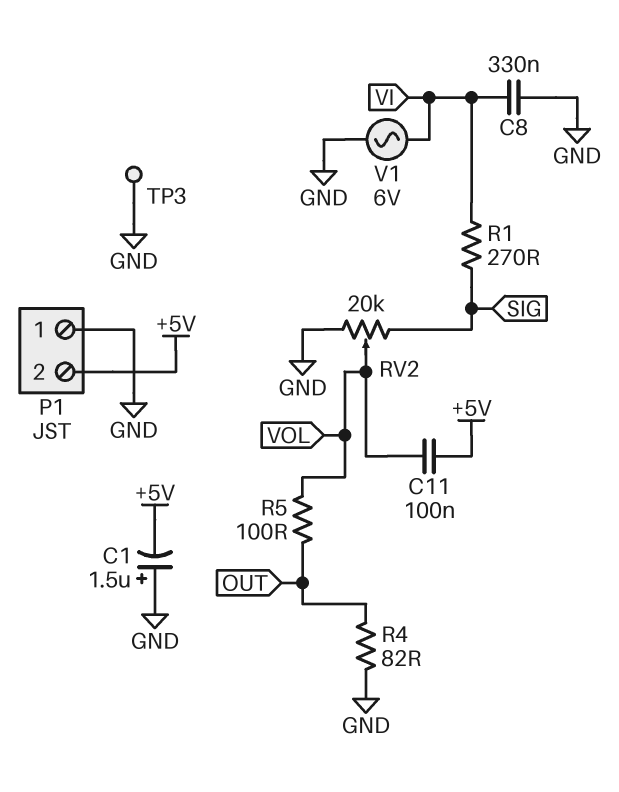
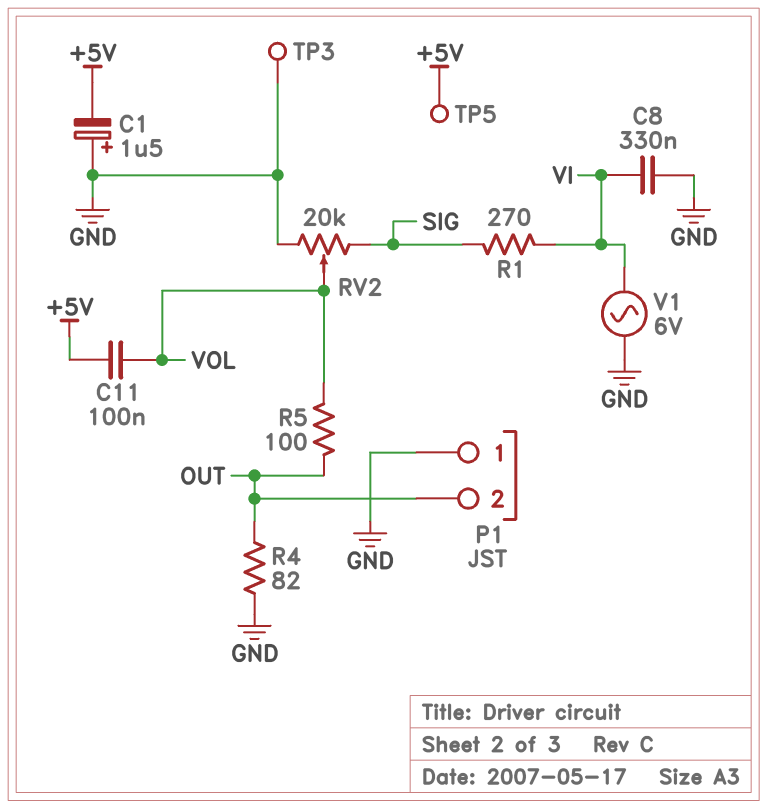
P1 pin 2: +5V -> OUT
TP5: none -> test point (+5V)

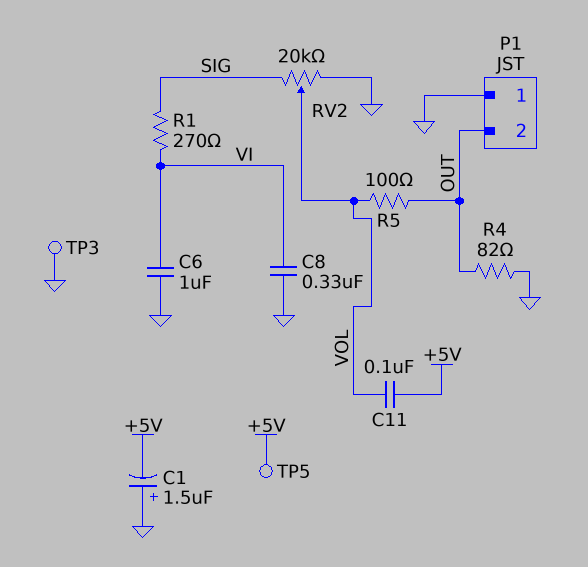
C6: none -> 1uF (GND, VI)
V1: AC 6V (GND, VI) -> none

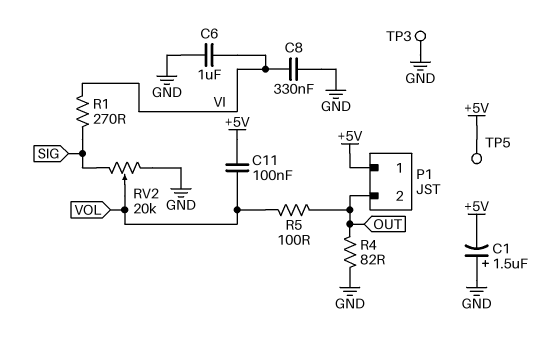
P1 pin 1: GND -> +5V

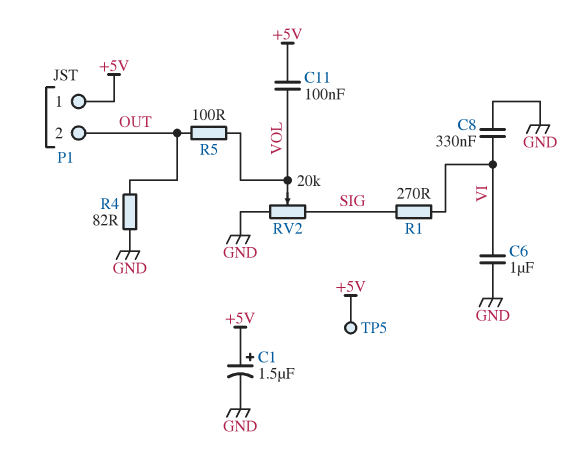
C1: 1.5uF (plus GND, minus +5V) -> 1.5uF (plus +5V, minus GND)
TP3: test point (GND) -> none

